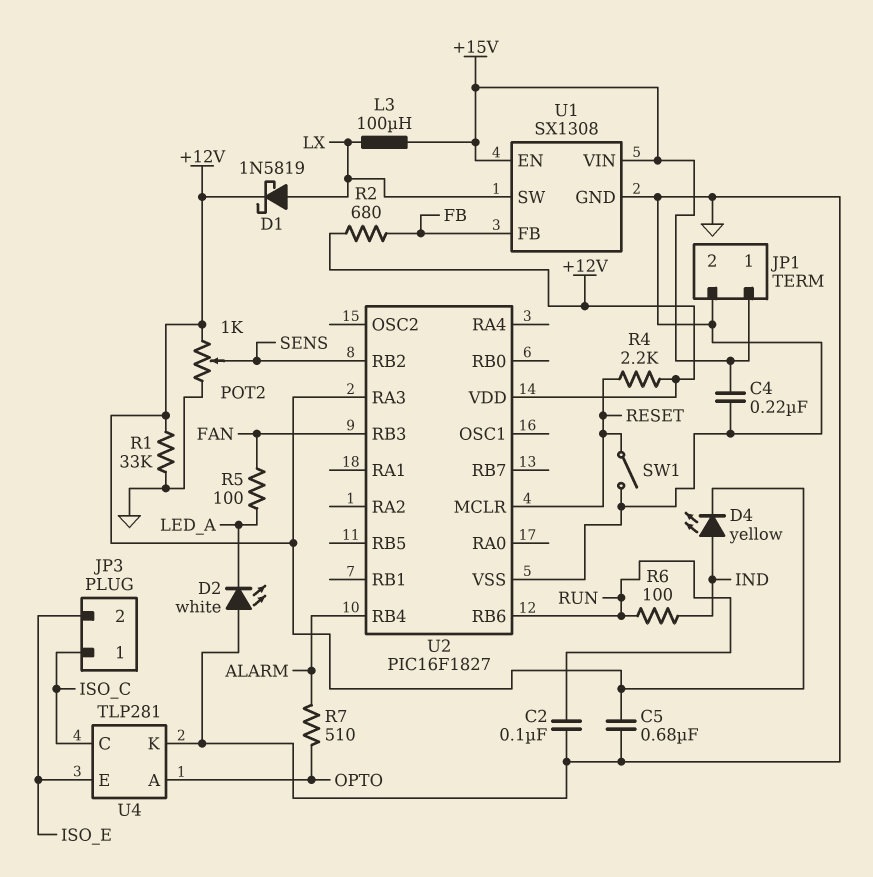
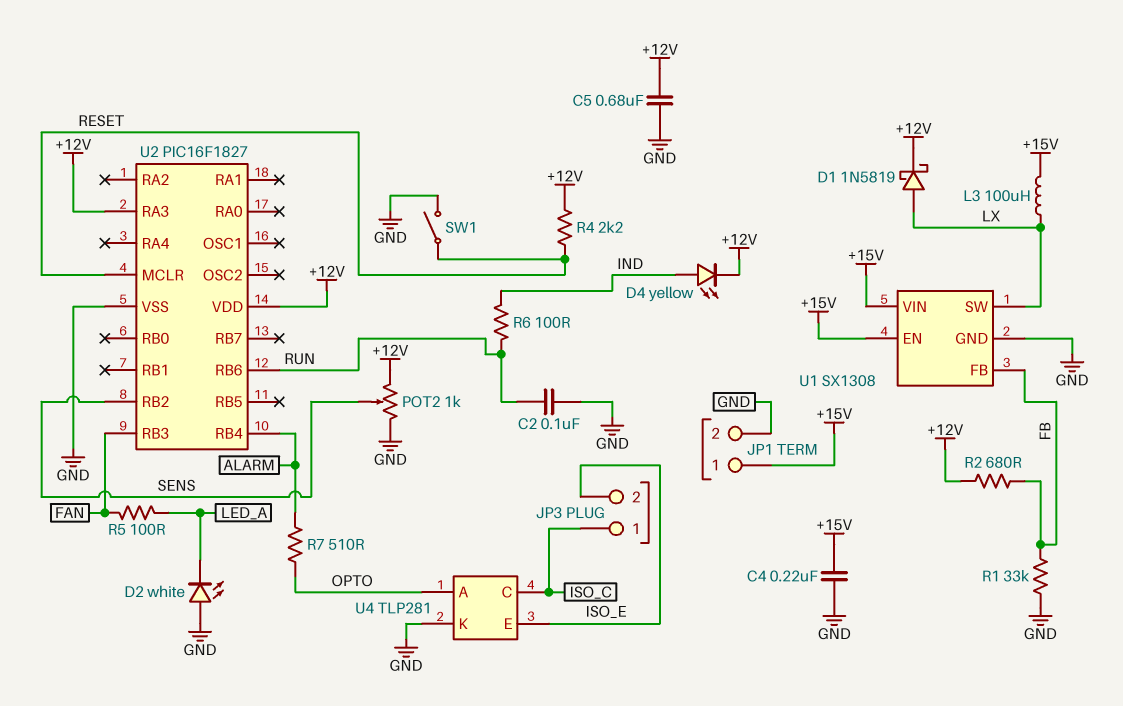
R1: 33k (+12V, GND) -> 33k (FB, GND)

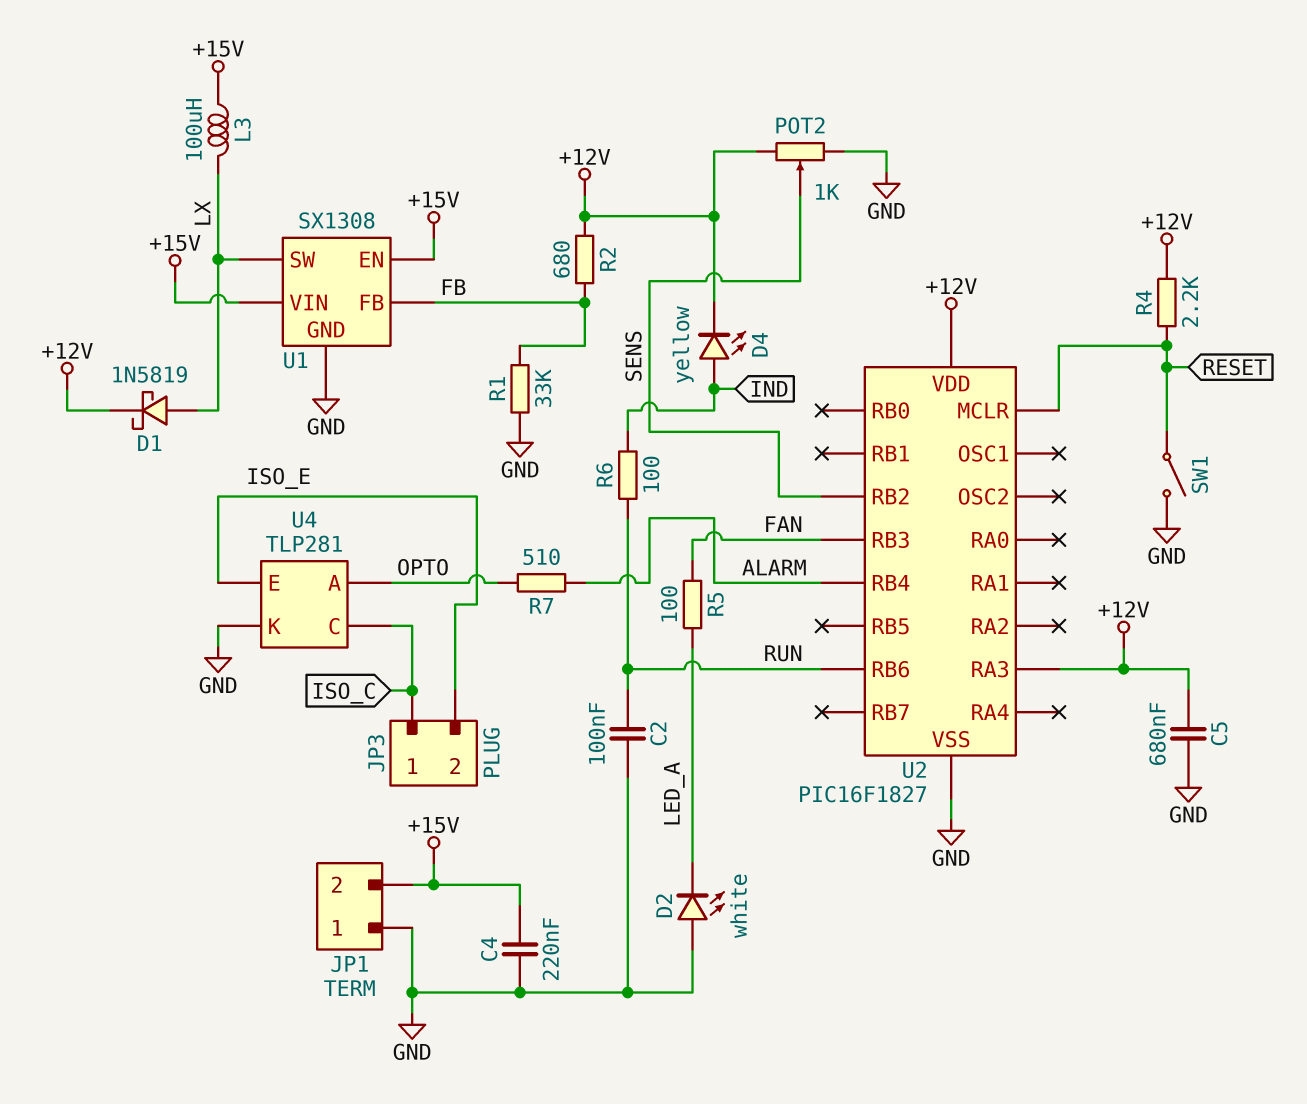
JP1 pin 1: +15V -> GND
JP1 pin 2: GND -> +15V

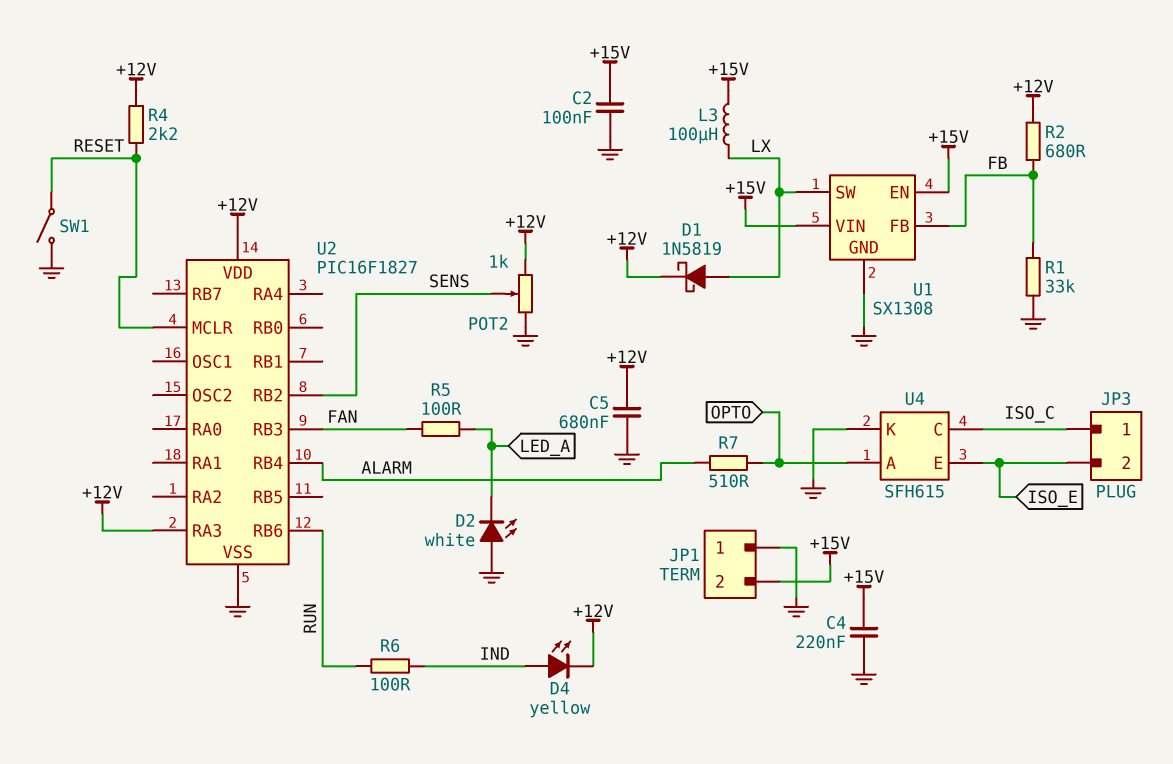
C2: 100nF (GND, RUN) -> 100nF (+15V, GND)
U4: TLP281 -> SFH615

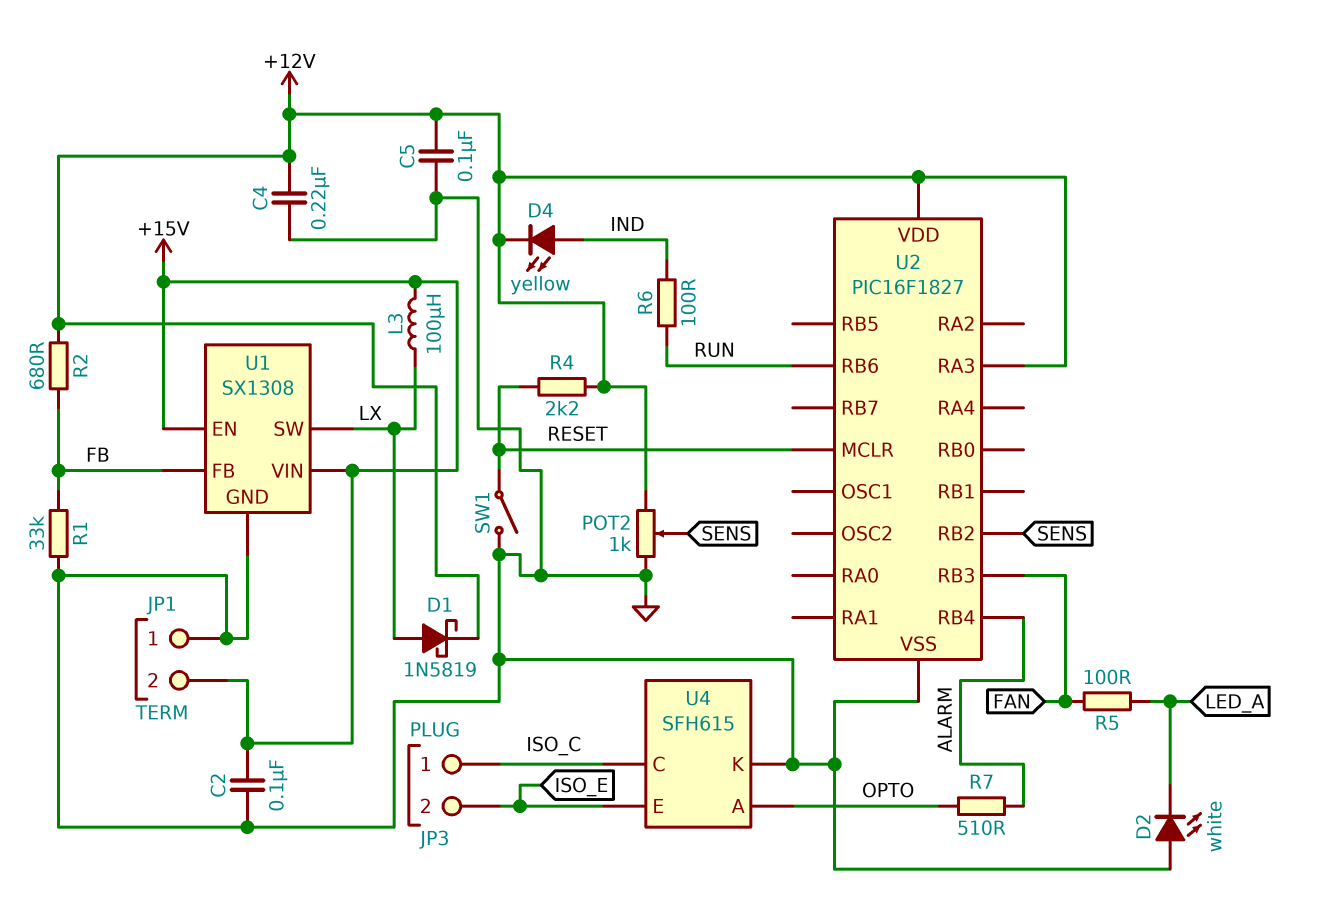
C4: 220nF (+15V, GND) -> 220nF (+12V, GND)
C5: 680nF (+12V, GND) -> 100nF (+12V, GND)

